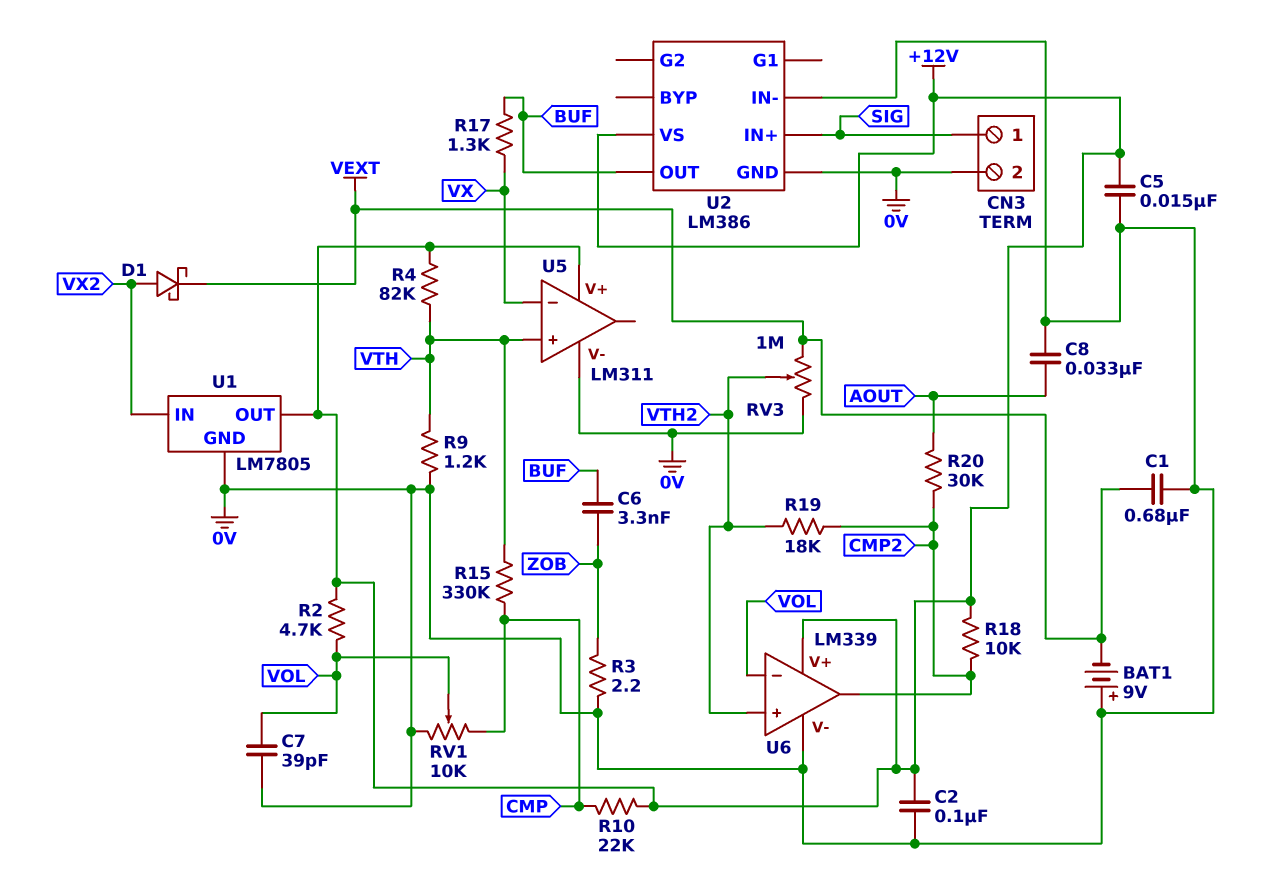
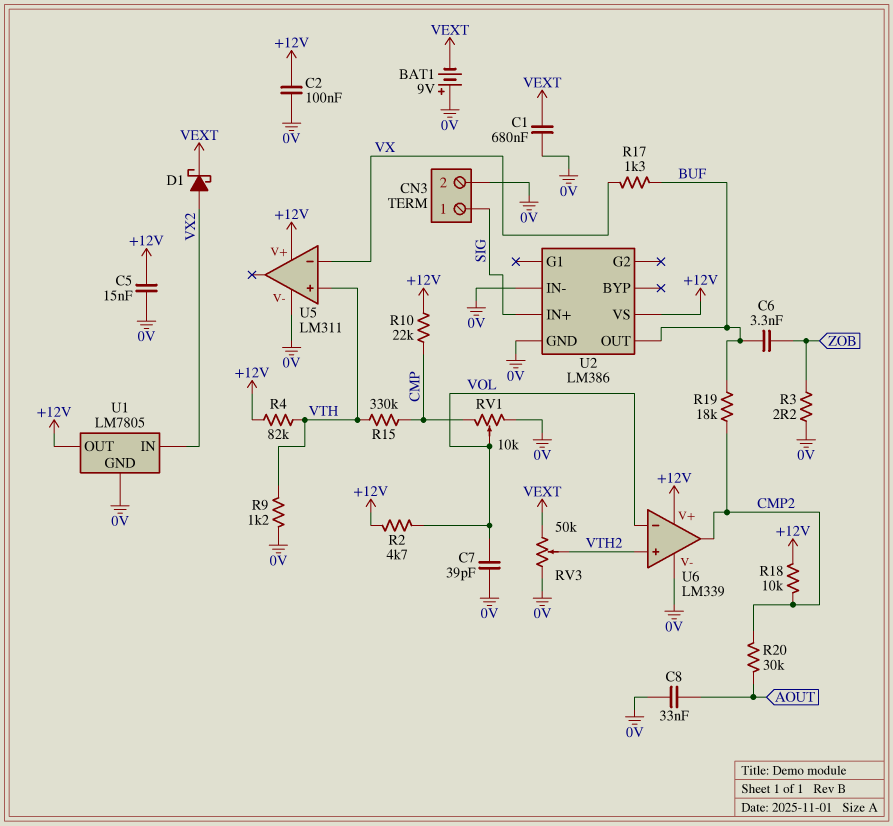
R19: 18k (CMP2, VTH2) -> 18k (BUF, CMP2)
RV3: 1M (0V, VEXT, wiper VTH2) -> 50k (0V, VEXT, wiper VTH2)

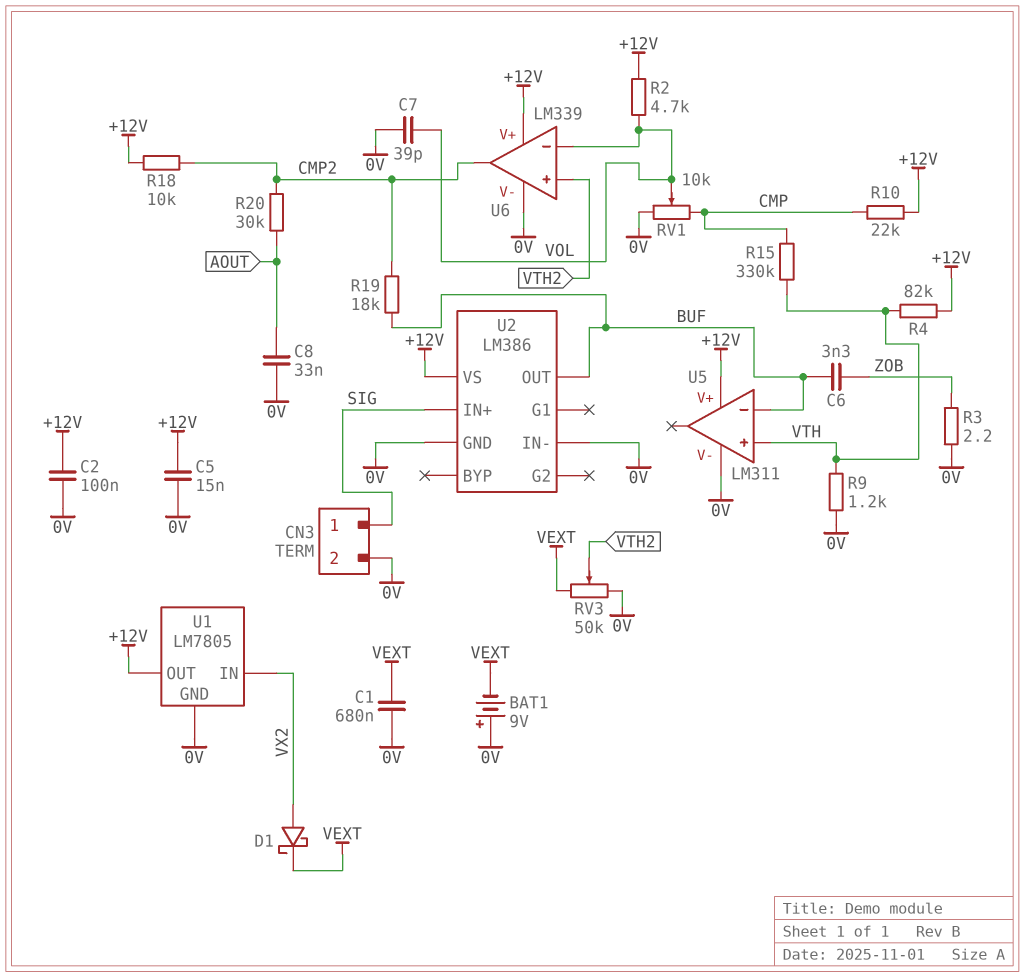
R17: 1.3k (BUF, VX) -> none
U5 pin in-: VX -> BUF

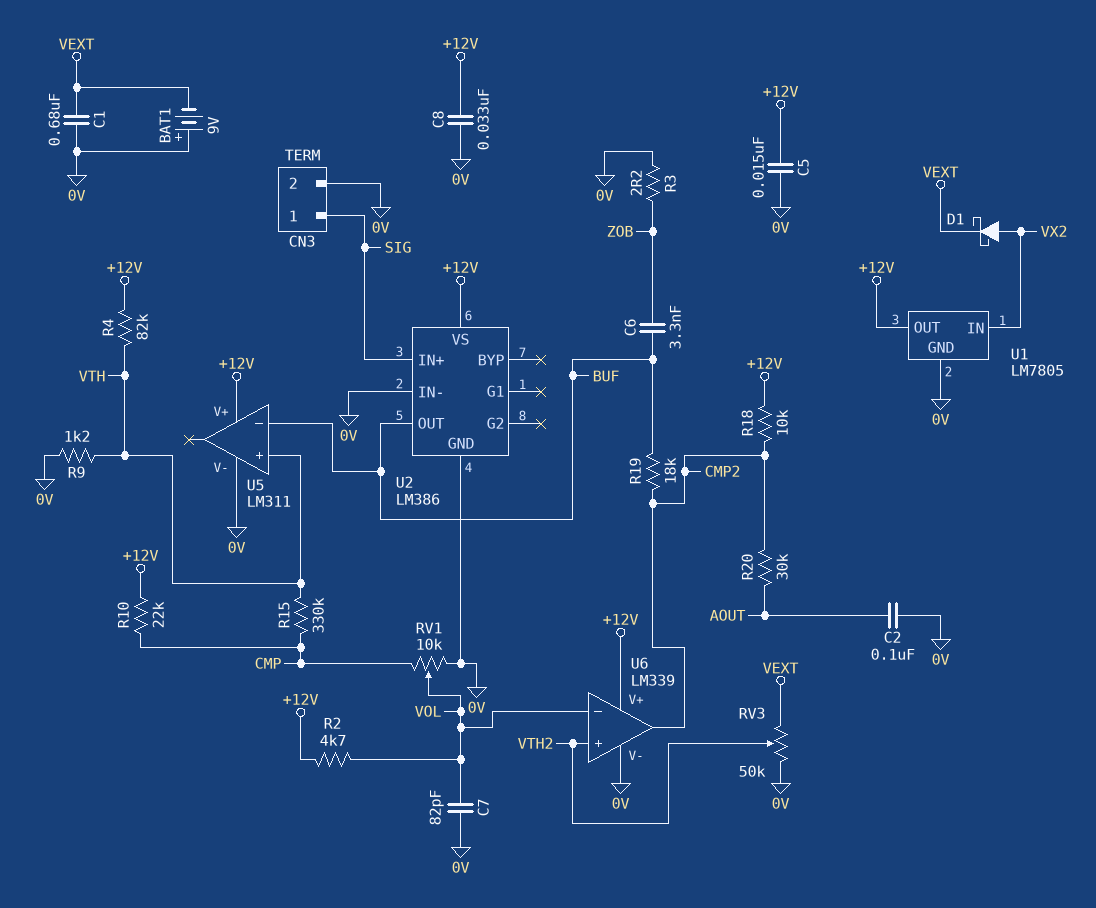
C2: 100nF (+12V, 0V) -> 100nF (0V, AOUT)
C7: 39pF (0V, VOL) -> 82pF (0V, VOL)
C8: 33nF (0V, AOUT) -> 33nF (+12V, 0V)

